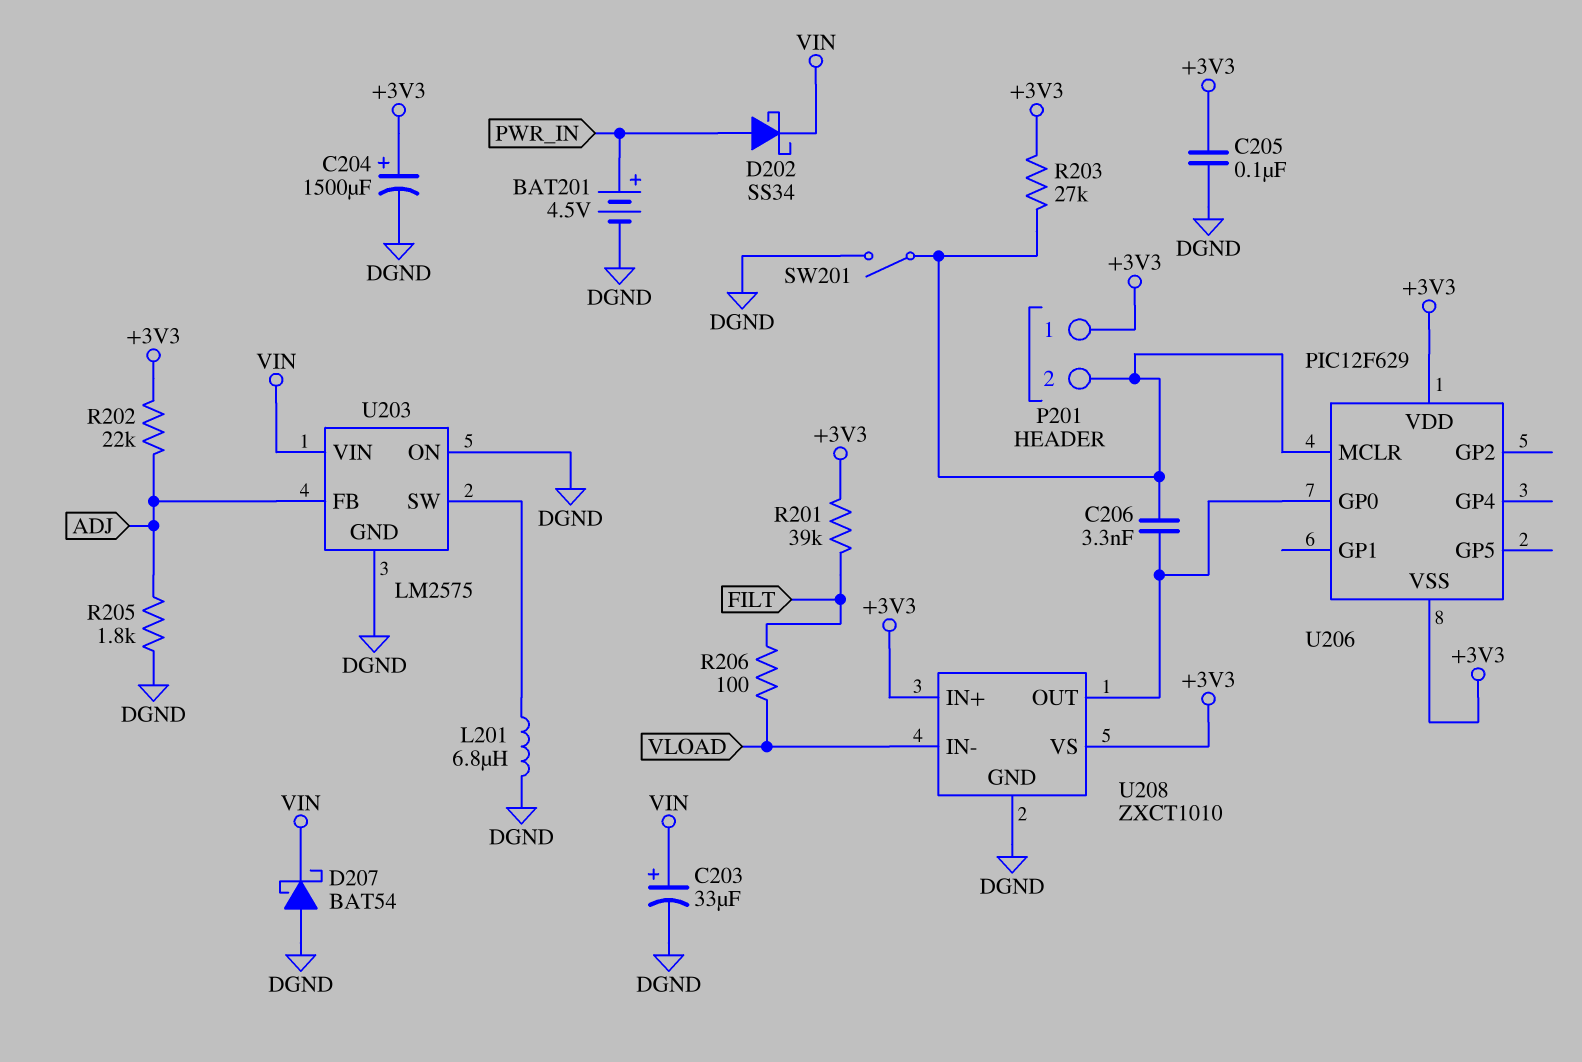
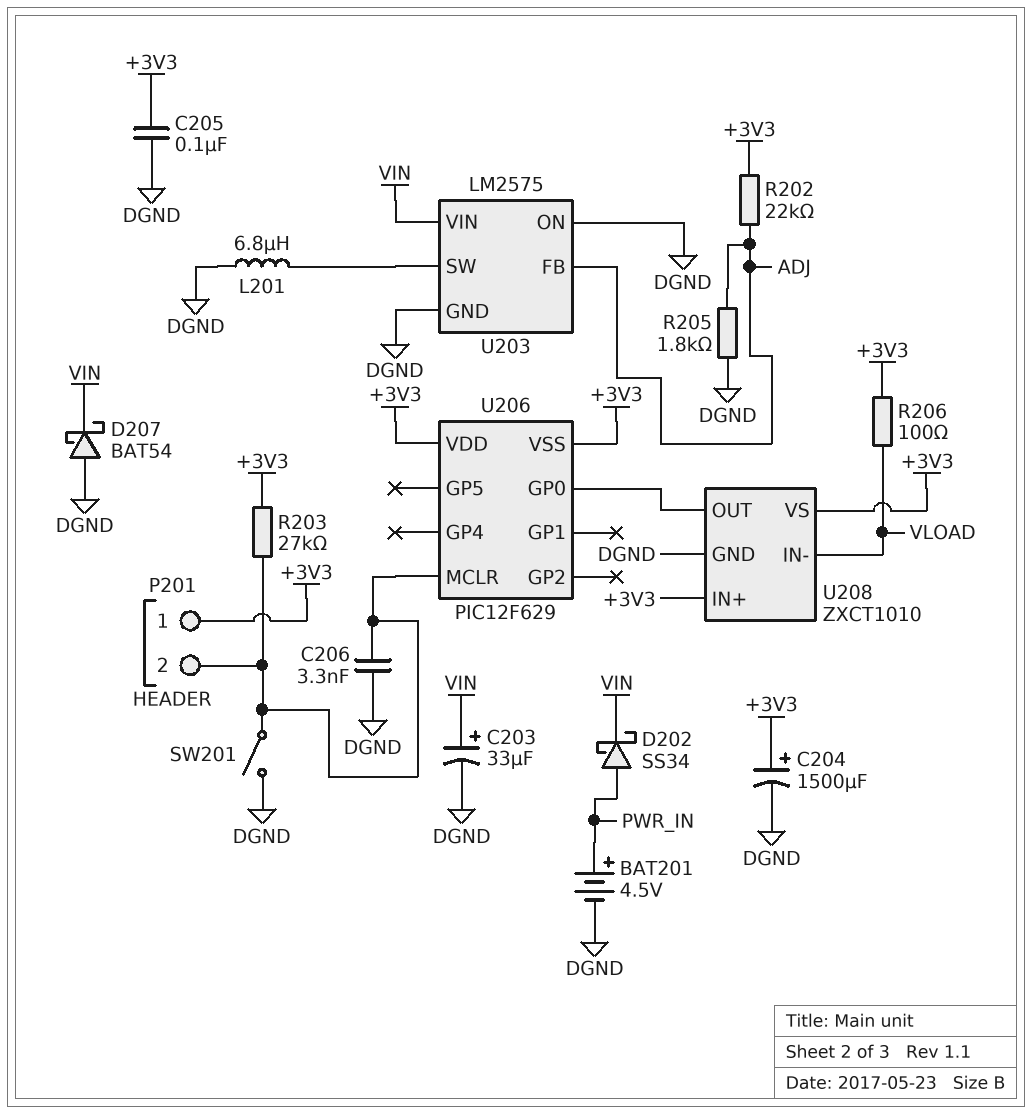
C206: 3.3nF (P201/2, U206/GP0) -> 3.3nF (DGND, P201/2)
R201: 39k (+3V3, FILT) -> none
R206: 100 (FILT, VLOAD) -> 100 (+3V3, VLOAD)

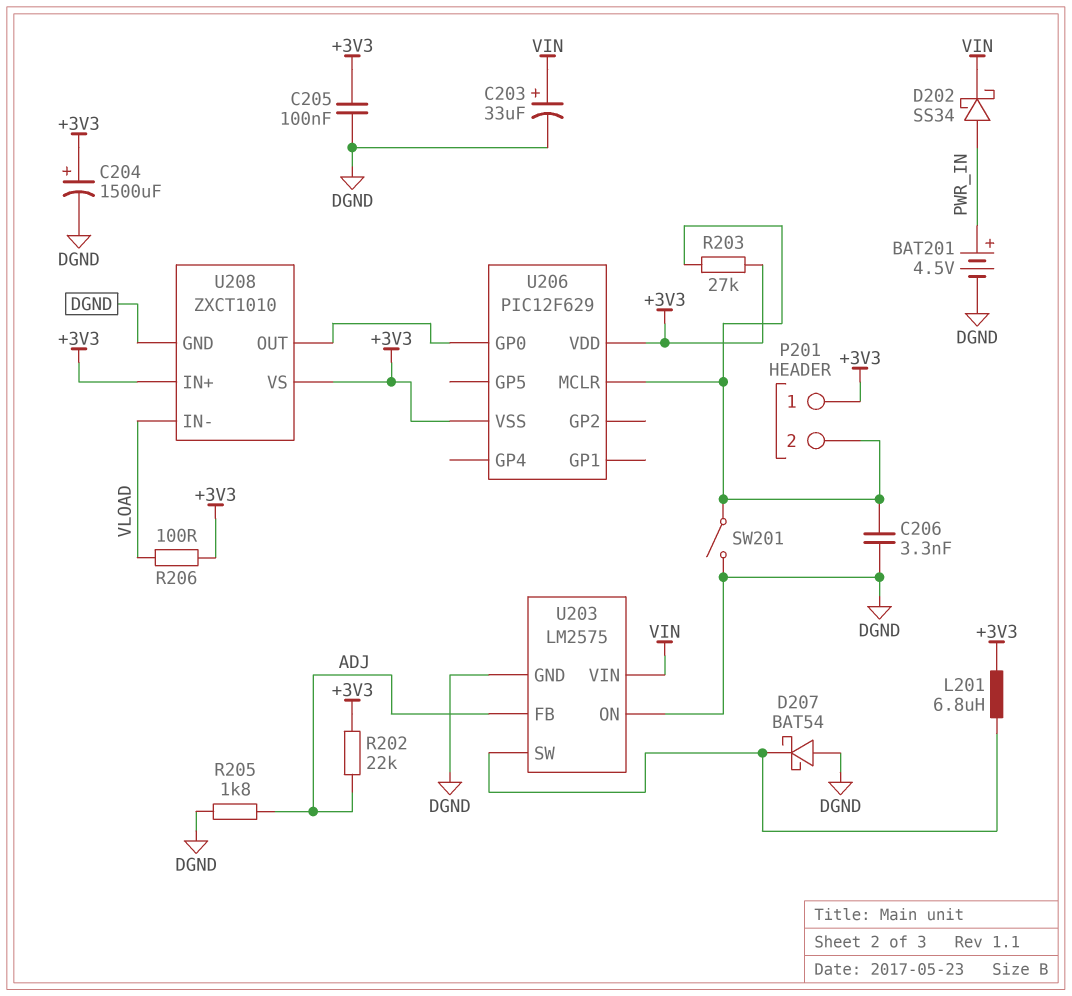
D207: schottky BAT54 (A DGND, K VIN) -> schottky BAT54 (A DGND, K U203/SW)
L201: 6.8uH (DGND, U203/SW) -> 6.8uH (+3V3, U203/SW)

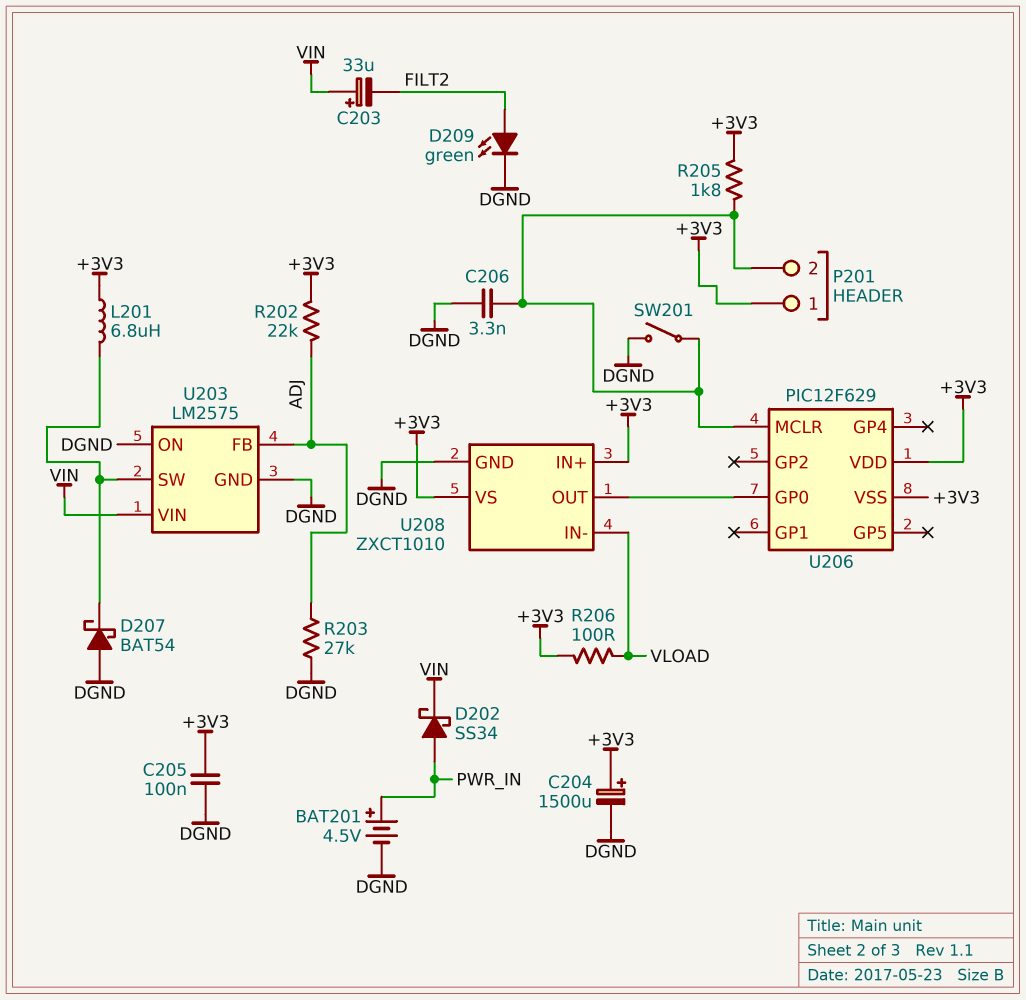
C203: 33uF (plus VIN, minus DGND) -> 33uF (plus VIN, minus FILT2)
D209: none -> LED green (A FILT2, K DGND)
R203: 27k (+3V3, P201/2) -> 27k (ADJ, DGND)
R205: 1.8k (ADJ, DGND) -> 1.8k (+3V3, P201/2)

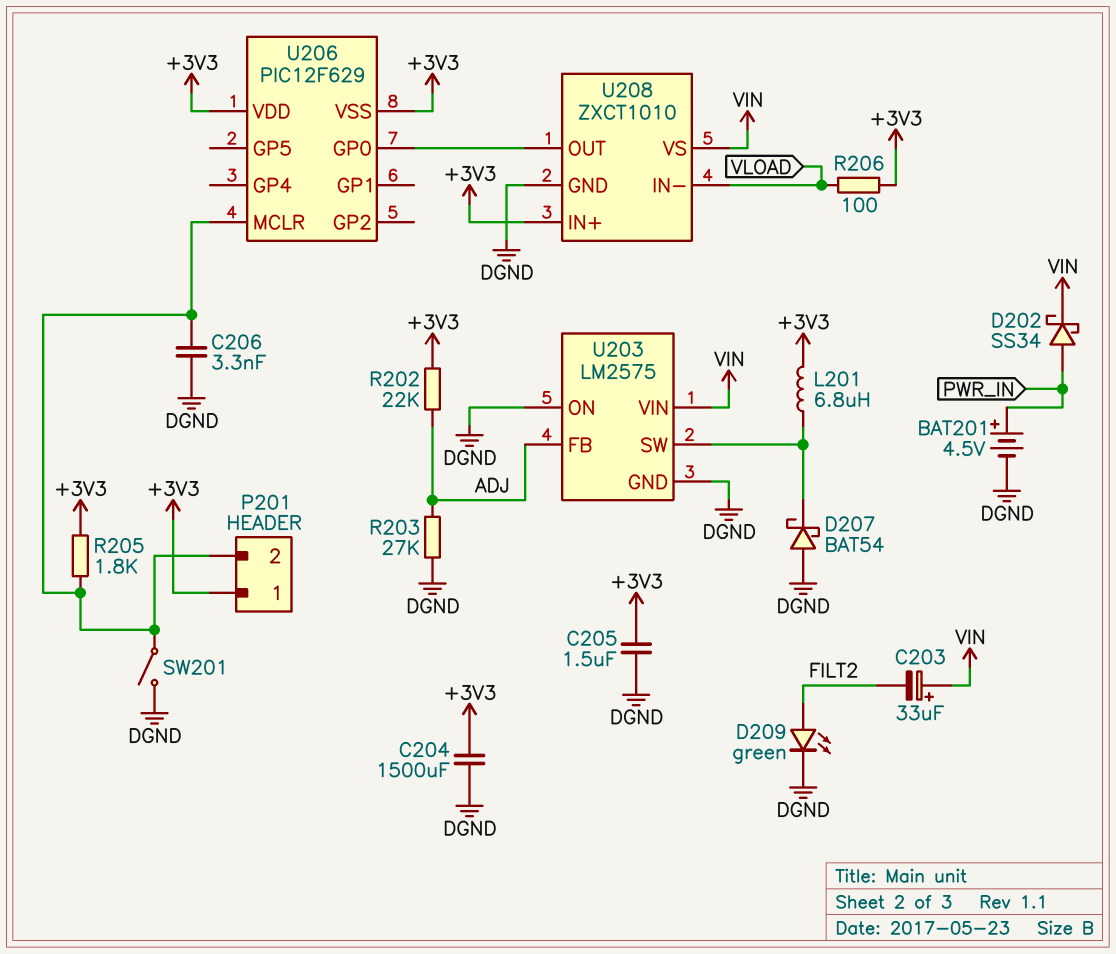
C204: 1500uF (plus +3V3, minus DGND) -> 1500uF (+3V3, DGND)
C205: 100nF (+3V3, DGND) -> 1.5uF (+3V3, DGND)
U208 pin VS: +3V3 -> VIN

